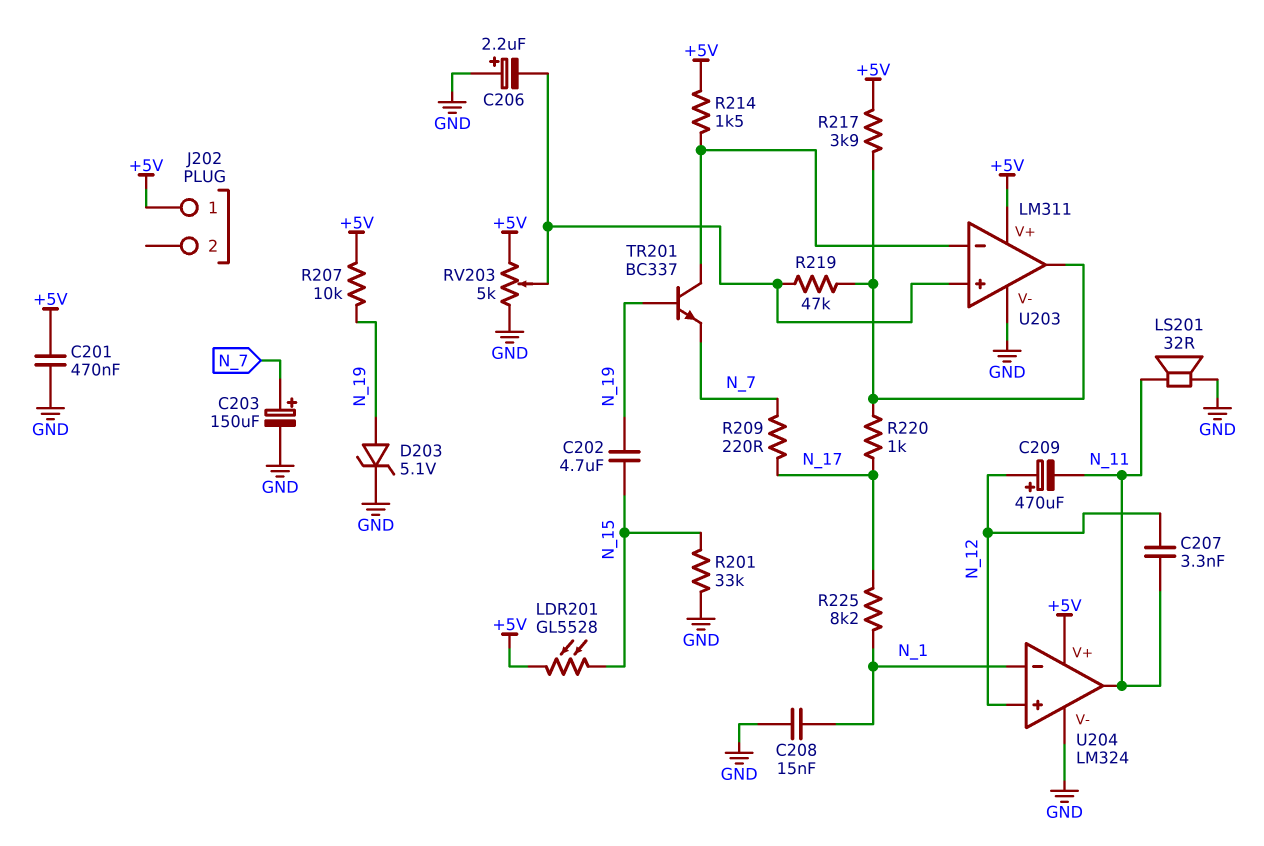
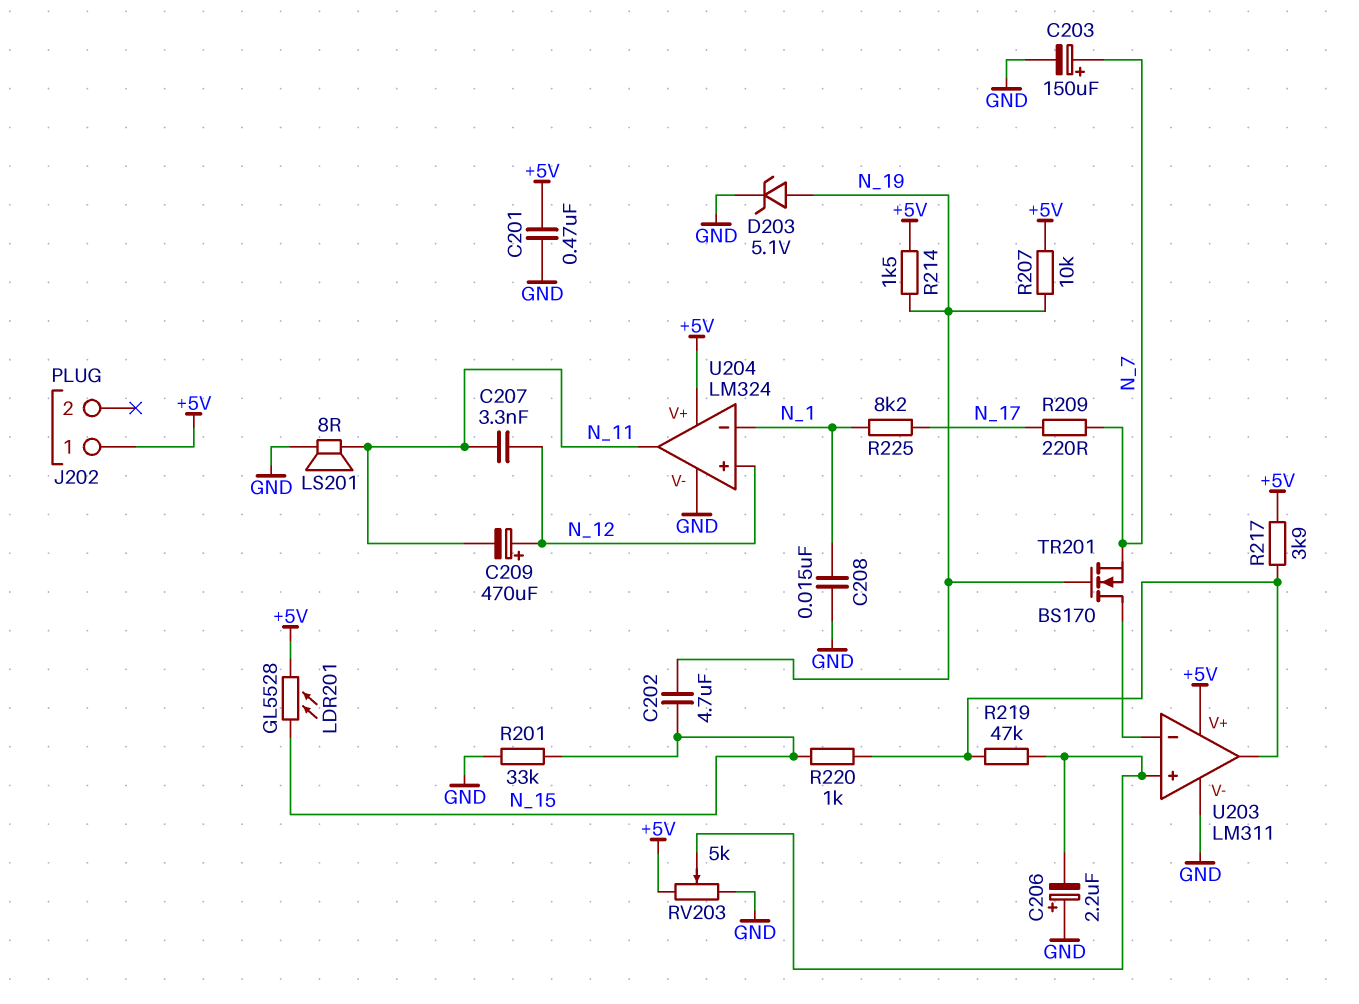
LS201: speaker 32R (GND, N_11) -> speaker 8R (GND, N_11)
R214: 1.5k (+5V, U203/in-) -> 1.5k (+5V, N_19)
R220: 1k (N_17, U203/out) -> 1k (N_15, U203/out)
TR201: NPN BC337 (B N_19, C U203/in-, E N_7) -> NMOS BS170 (G N_19, D U203/in-, S N_7)

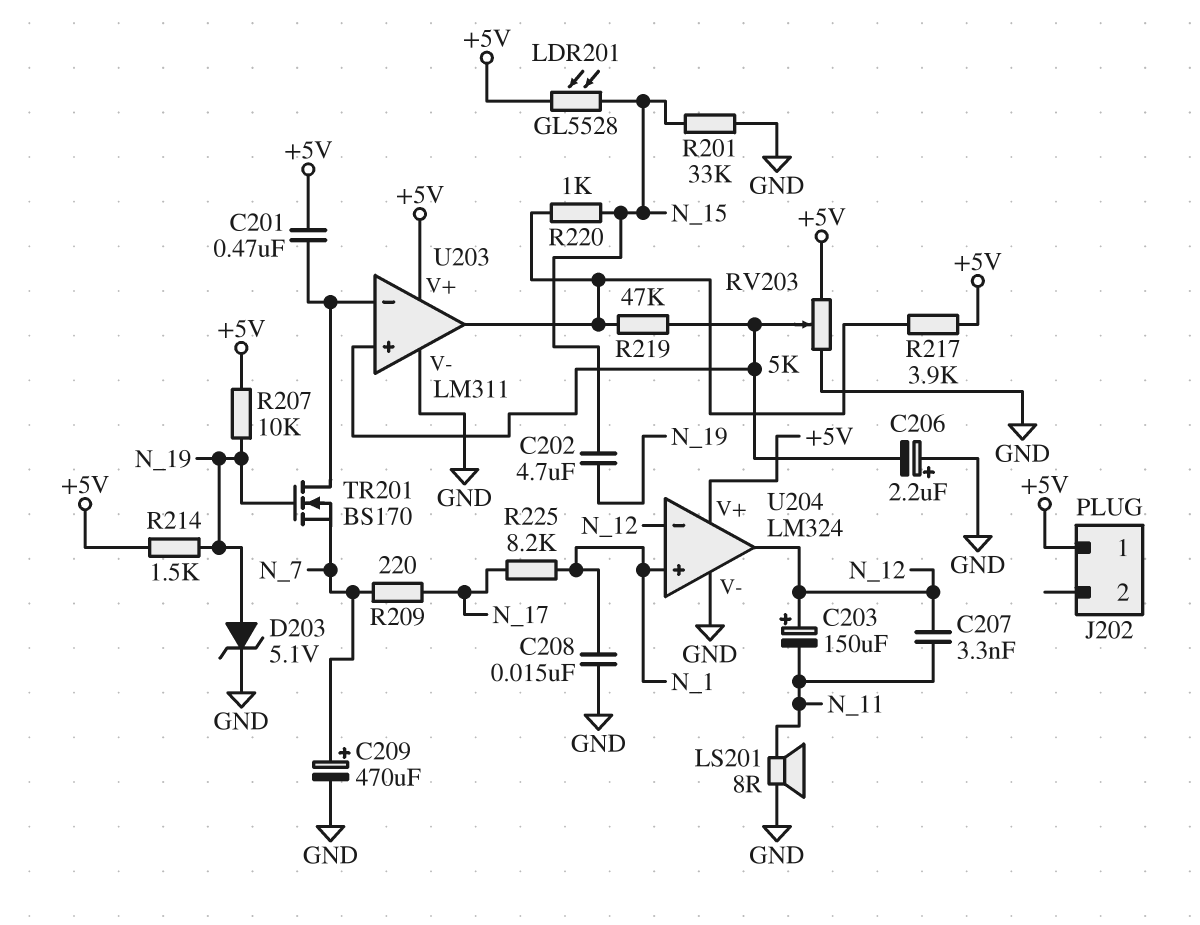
C201: 470nF (+5V, GND) -> 470nF (+5V, U203/in-)
C203: 150uF (plus N_7, minus GND) -> 150uF (plus N_12, minus N_11)
C209: 470uF (plus N_12, minus N_11) -> 470uF (plus N_7, minus GND)
U204 pin in+: N_12 -> N_1
U204 pin in-: N_1 -> N_12
U204 pin out: N_11 -> N_12

